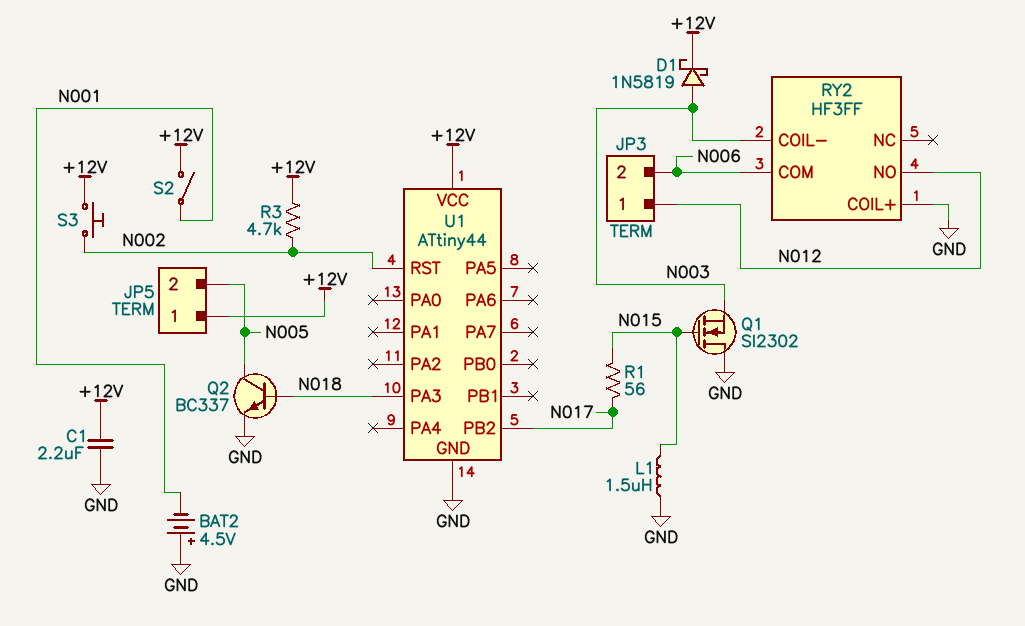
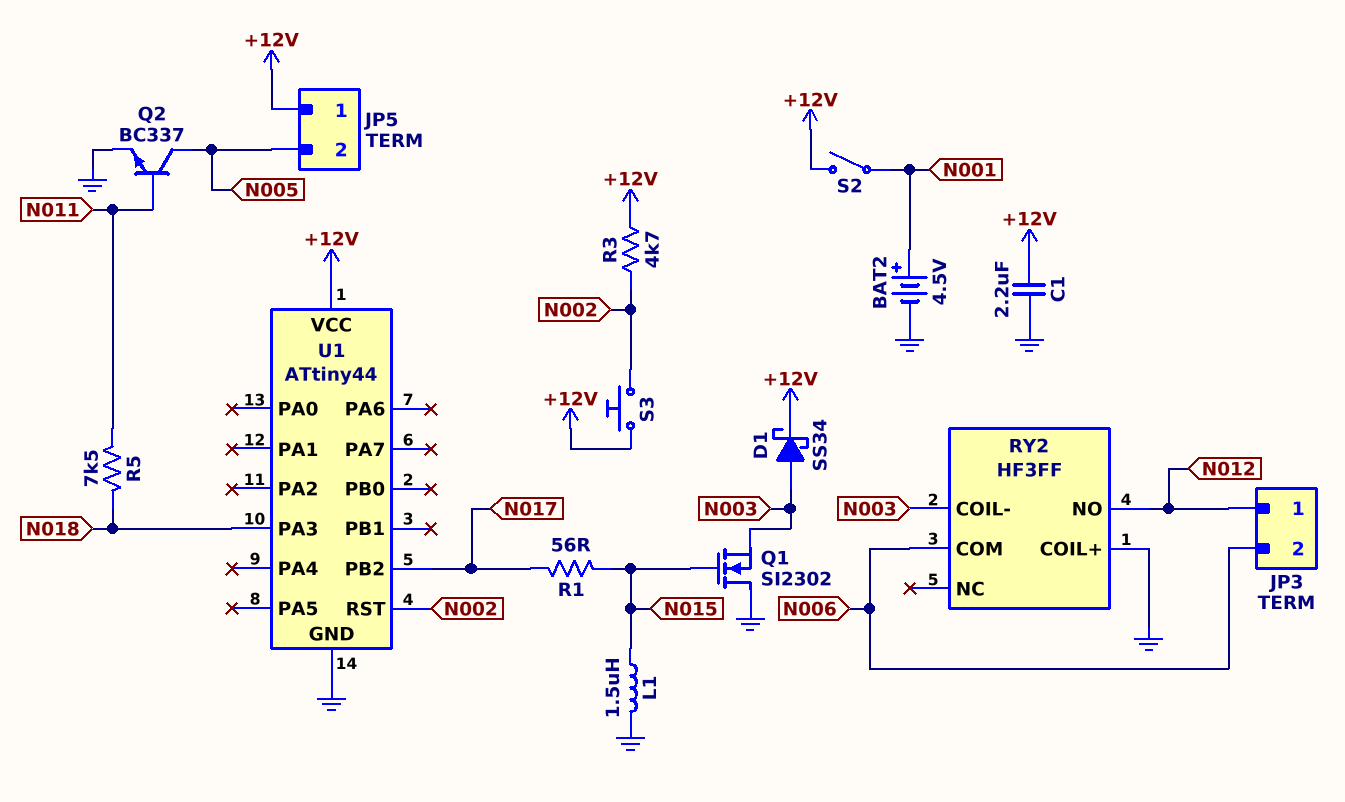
BAT2: 4.5V (plus GND, minus N001) -> 4.5V (plus N001, minus GND)
D1: schottky 1N5819 (A N003, K +12V) -> schottky SS34 (A N003, K +12V)
Q2: NPN BC337 (B N018, C N005, E GND) -> NPN BC337 (B N011, C N005, E GND)
R5: none -> 7.5k (N011, N018)

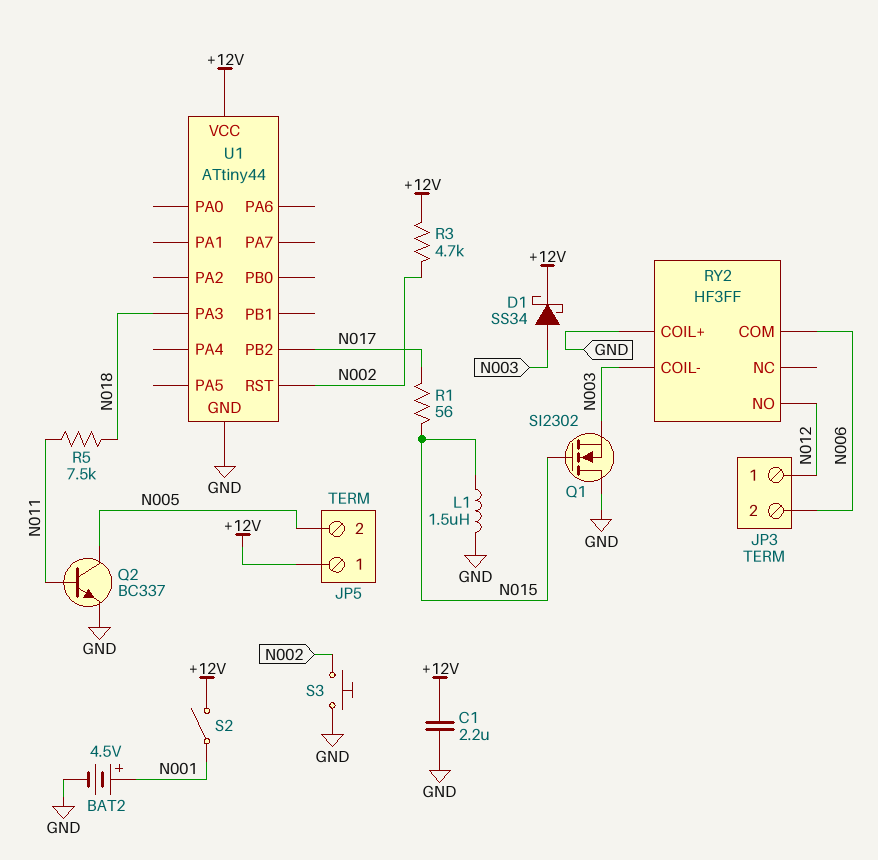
S3: button (+12V, N002) -> button (GND, N002)

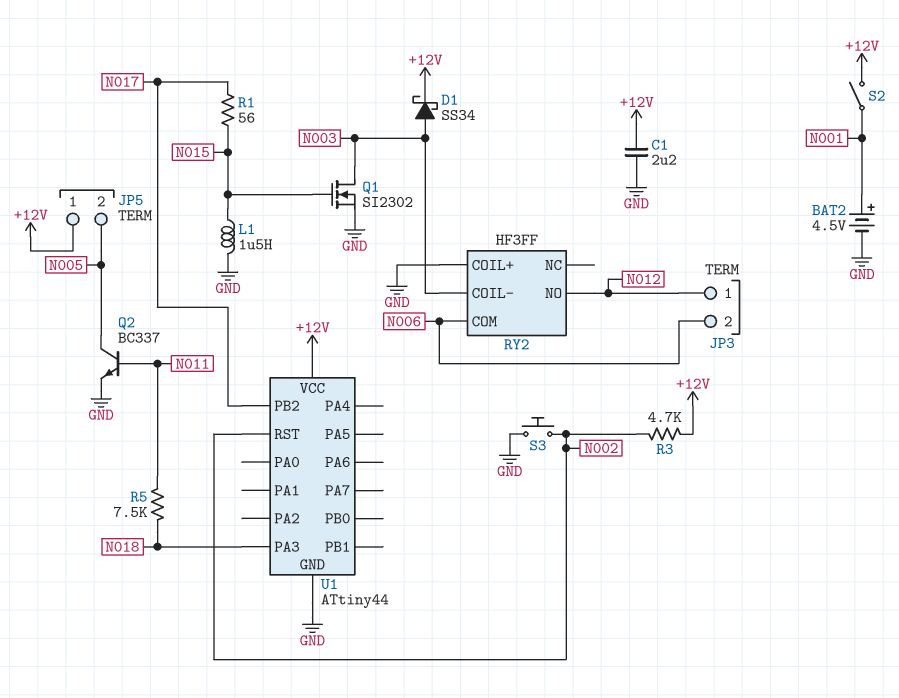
Q1: NMOS SI2302 (G N015, D GND, S N003) -> NMOS SI2302 (G N015, D N003, S GND)

